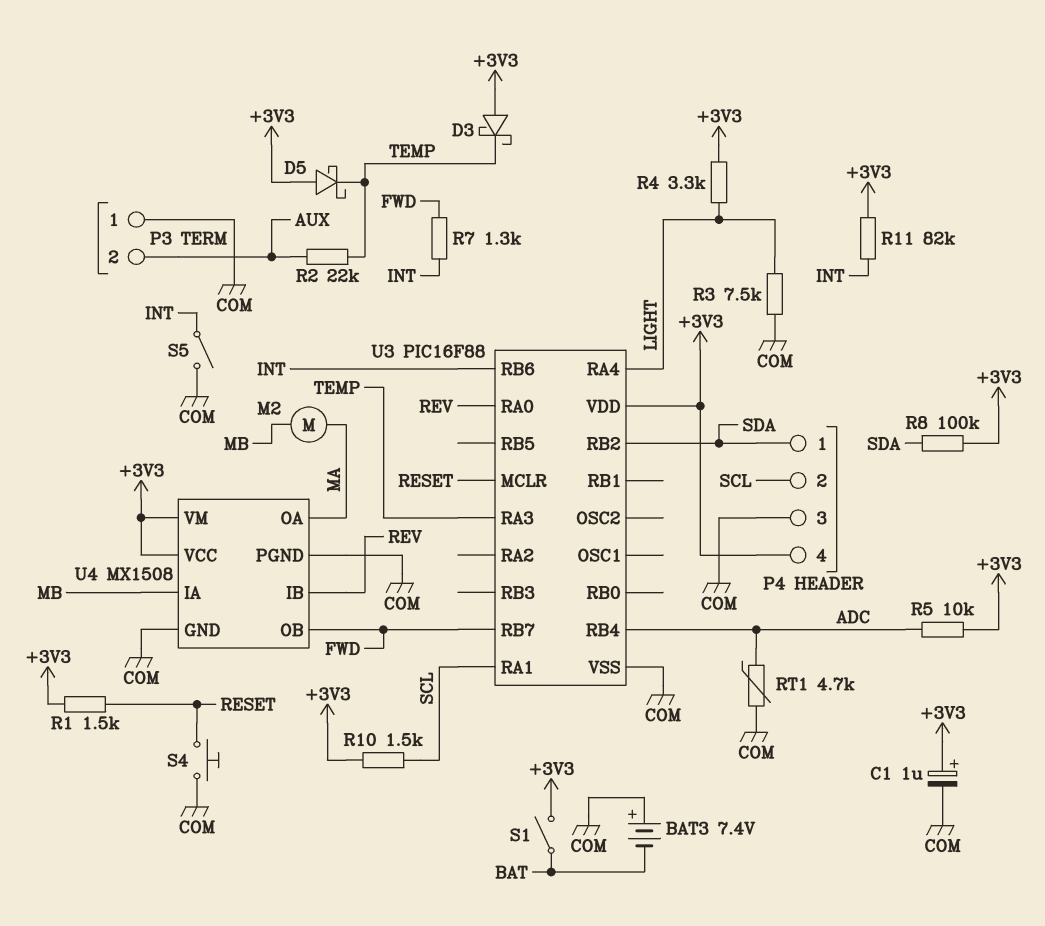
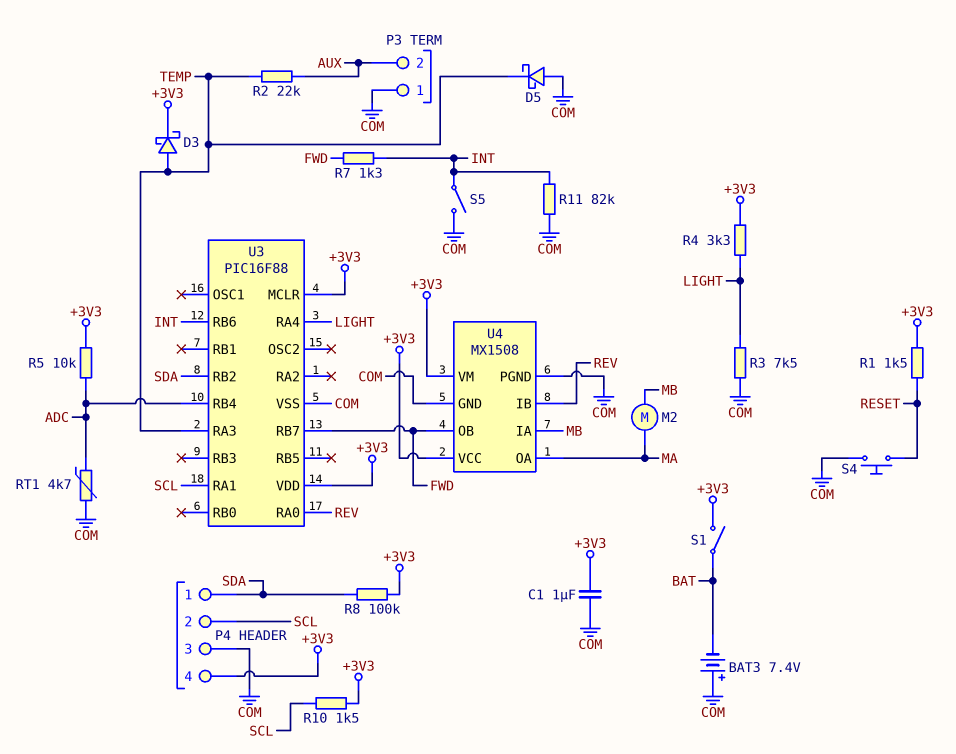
C1: 1uF (plus +3V3, minus COM) -> 1uF (+3V3, COM)
D3: schottky (A +3V3, K TEMP) -> schottky (A TEMP, K +3V3)
D5: schottky (A +3V3, K TEMP) -> schottky (A COM, K TEMP)
R11: 82k (+3V3, INT) -> 82k (COM, INT)
U3 pin MCLR: RESET -> +3V3

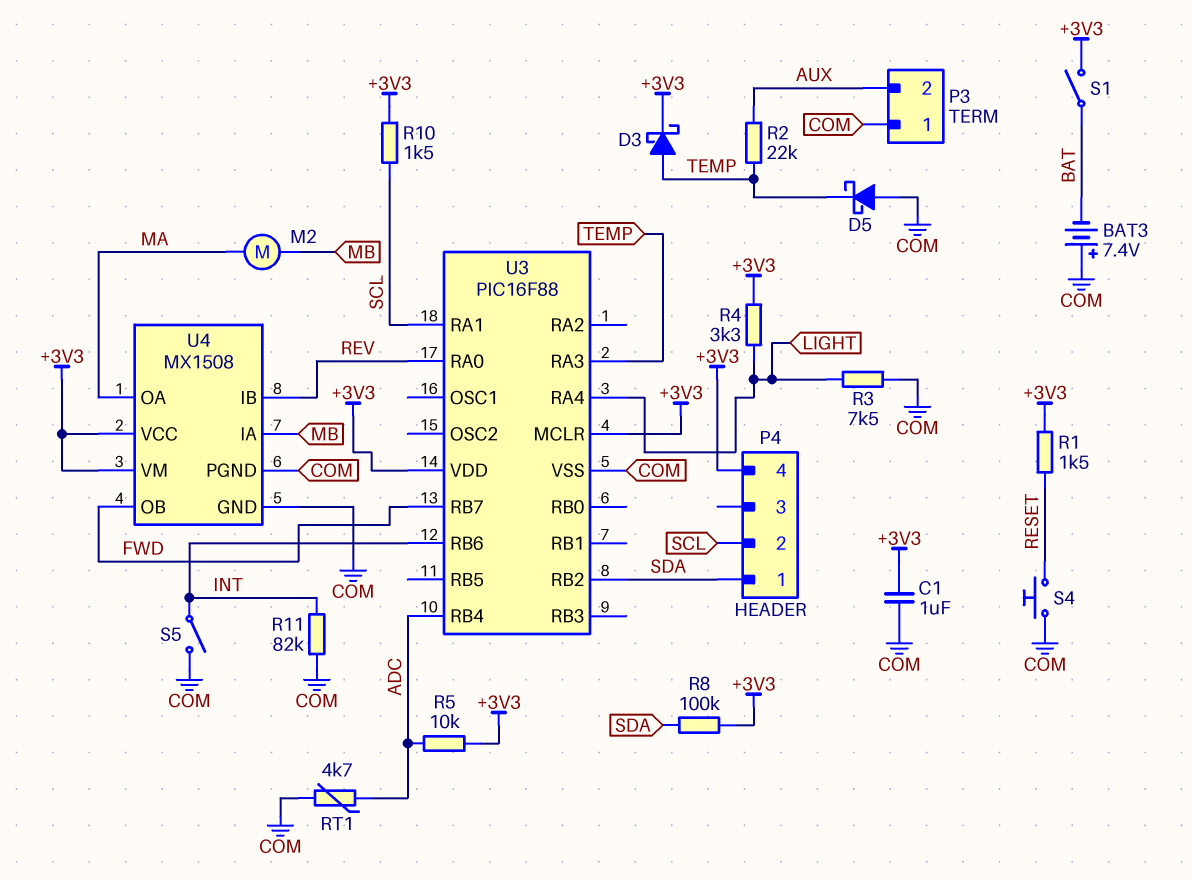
P4 pin 3: COM -> none
R7: 1.3k (FWD, INT) -> none

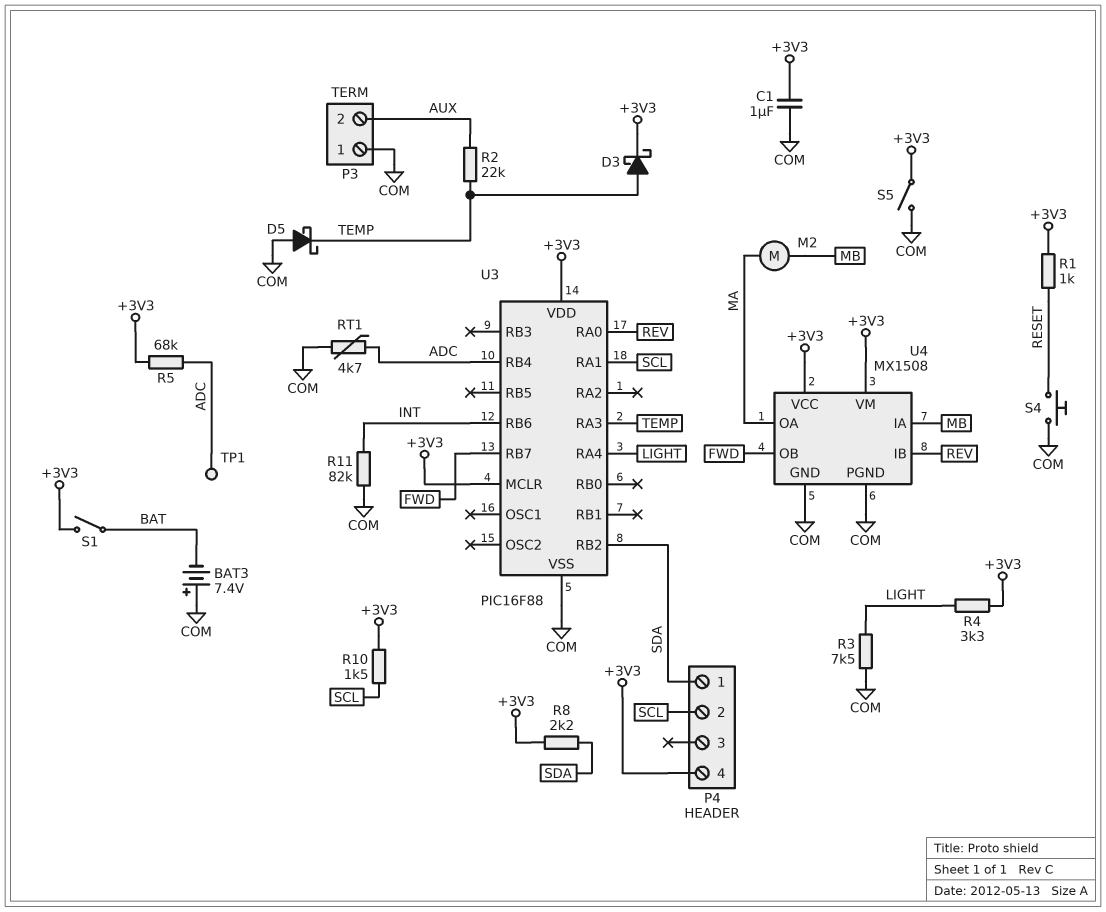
R1: 1.5k (+3V3, RESET) -> 1k (+3V3, RESET)
R5: 10k (+3V3, ADC) -> 68k (+3V3, ADC)
R8: 100k (+3V3, SDA) -> 2.2k (+3V3, SDA)
S5: switch (COM, INT) -> switch (+3V3, COM)
TP1: none -> test point (ADC)

